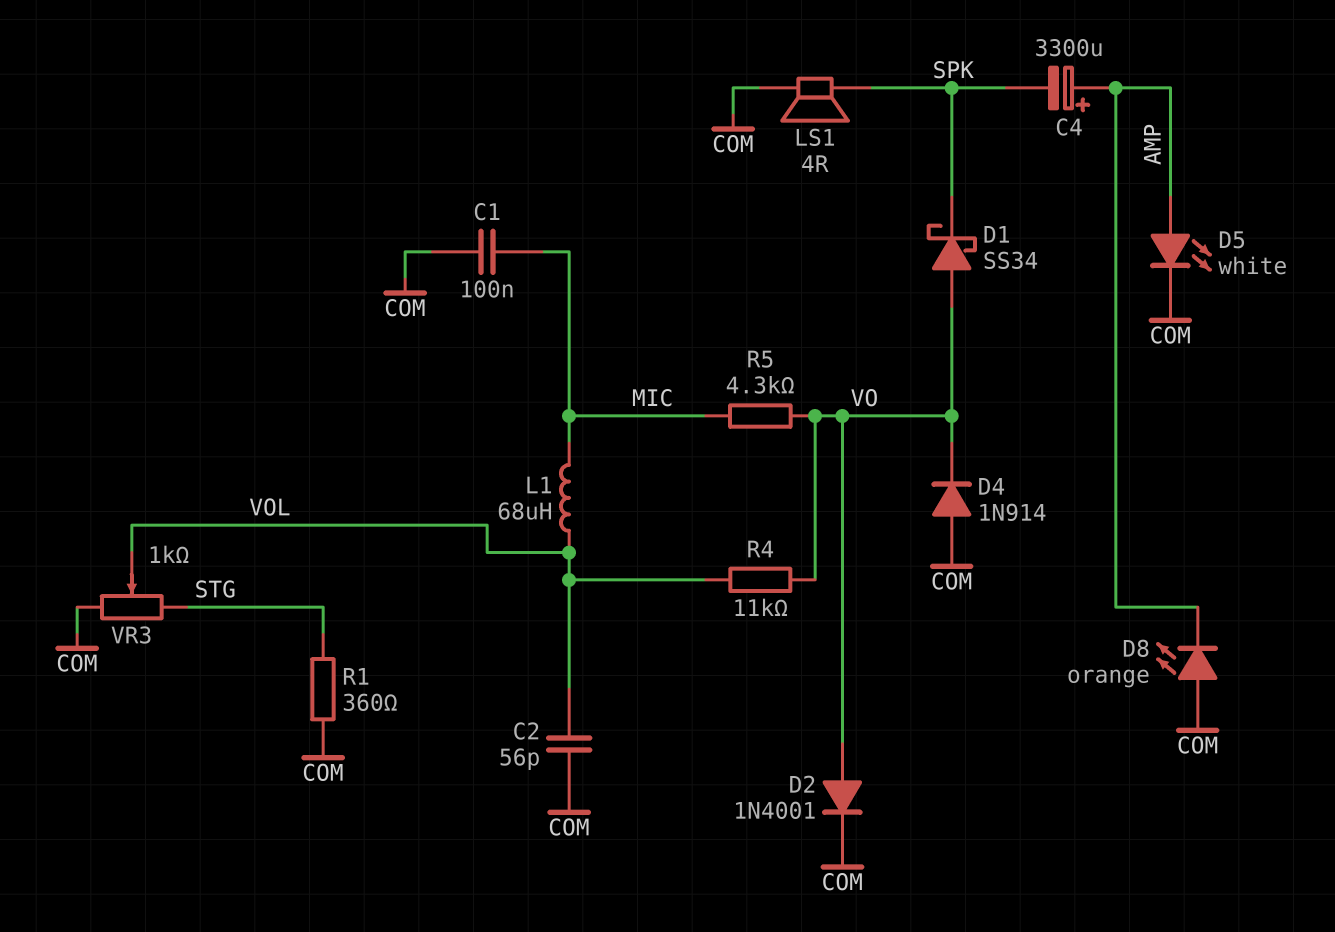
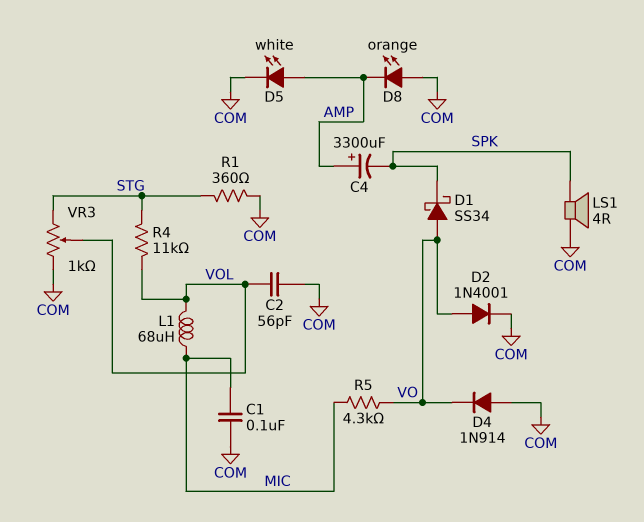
R4: 11k (VO, VOL) -> 11k (STG, VOL)

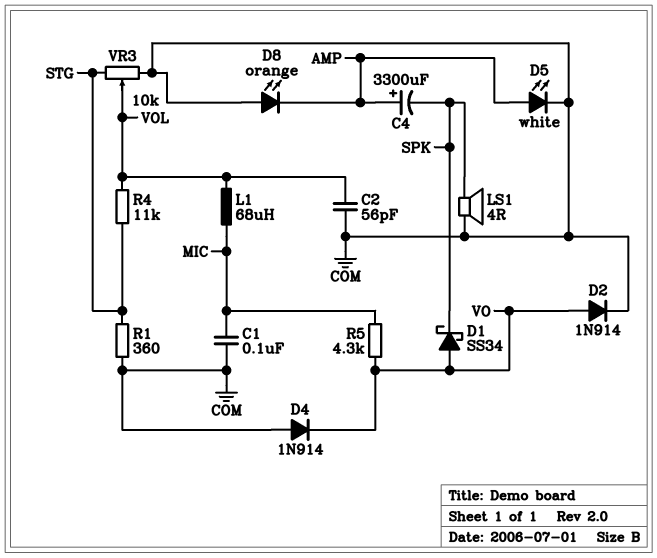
D2: diode 1N4001 (A VO, K COM) -> diode 1N914 (A VO, K COM)
VR3: 1k (COM, STG, wiper VOL) -> 10k (COM, STG, wiper VOL)

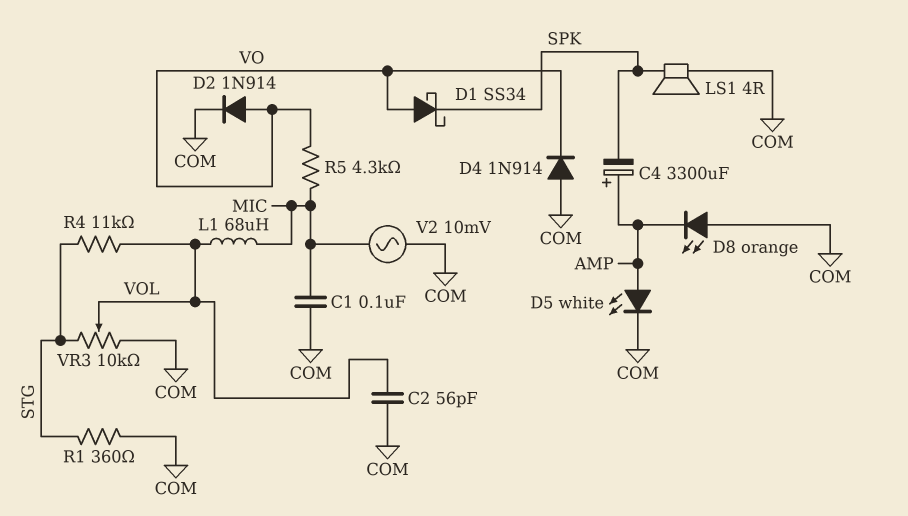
V2: none -> AC 10mV (COM, MIC)

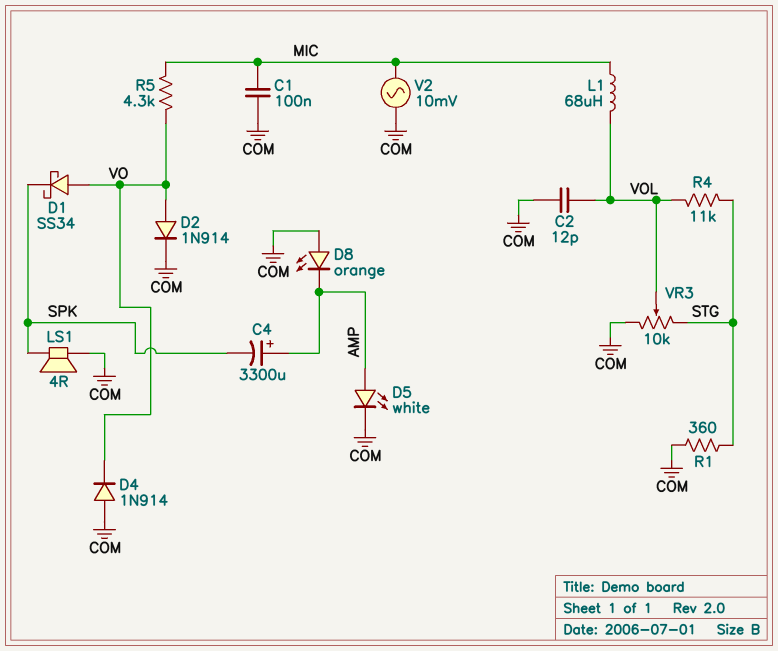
C2: 56pF (COM, VOL) -> 12pF (COM, VOL)

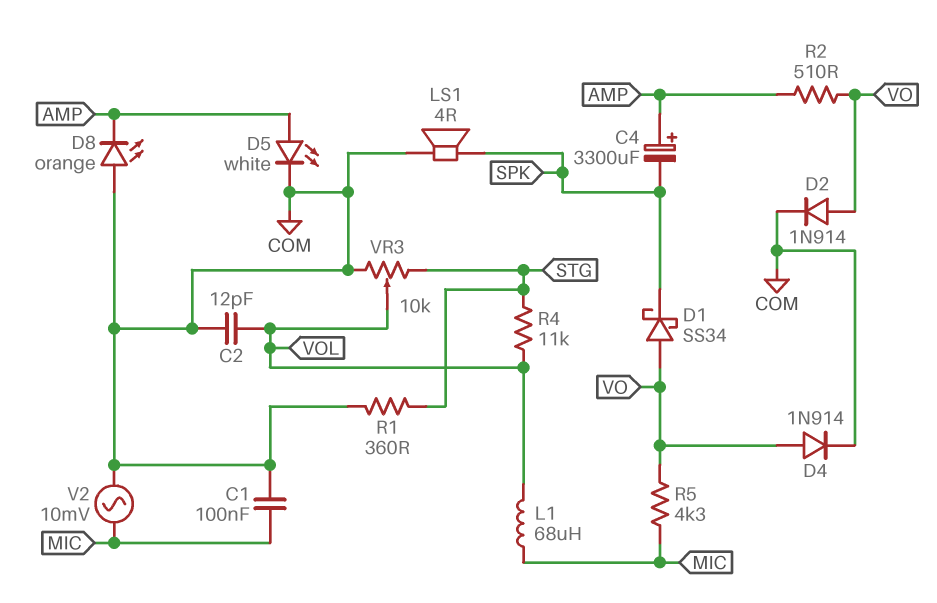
D4: diode 1N914 (A COM, K VO) -> diode 1N914 (A VO, K COM)
R2: none -> 510 (AMP, VO)

